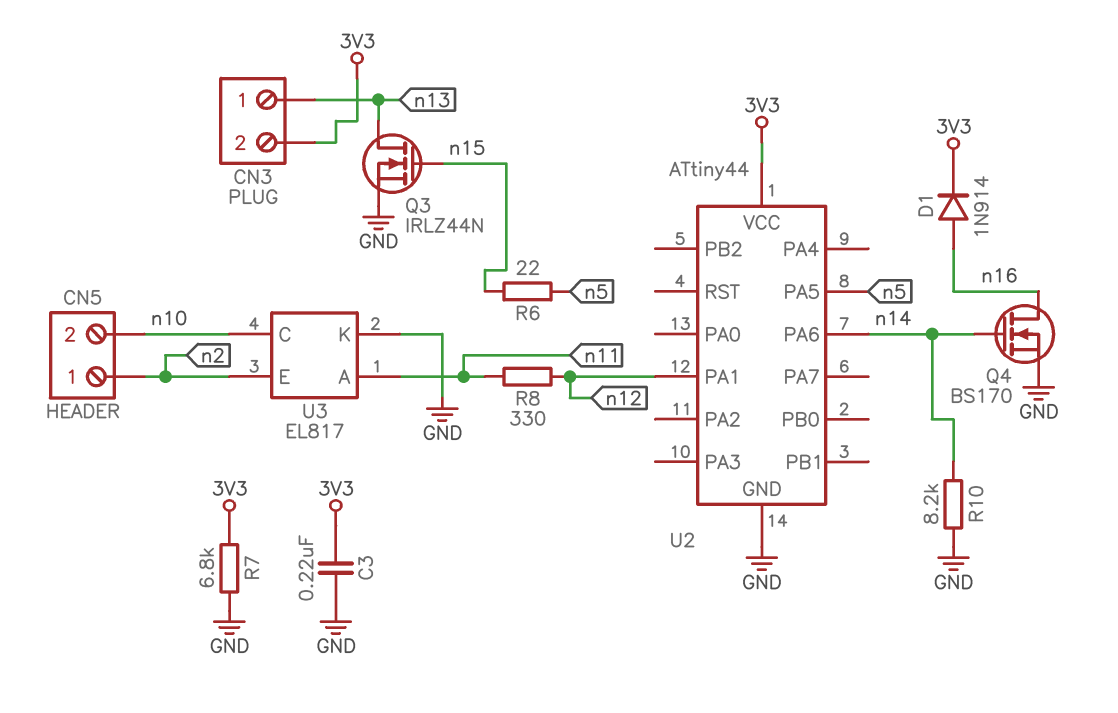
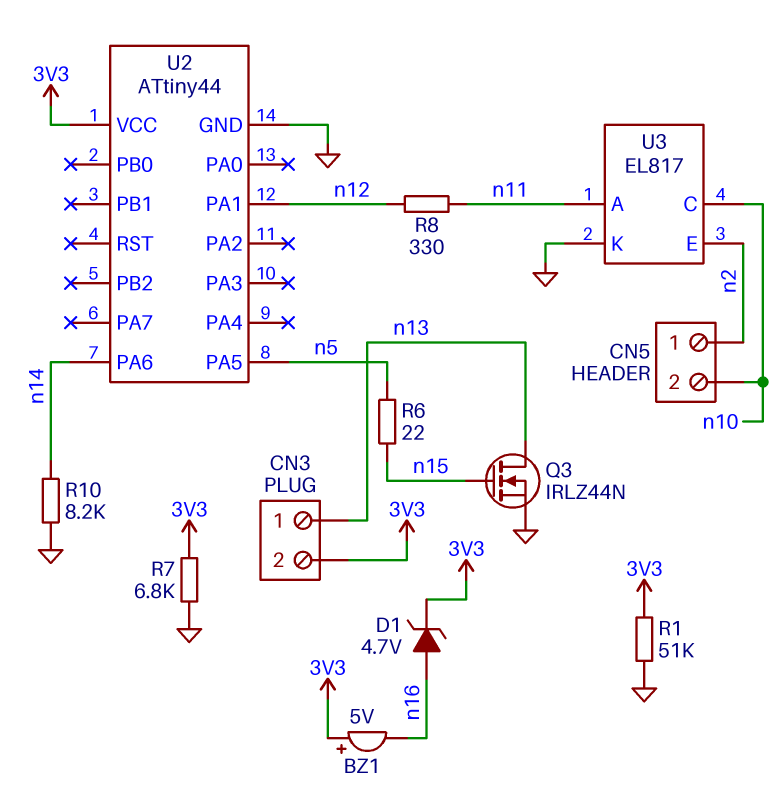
BZ1: none -> buzzer 5V (plus 3V3, minus n16)
C3: 220nF (3V3, GND) -> none
D1: diode 1N914 (A n16, K 3V3) -> zener 4.7V (A n16, K 3V3)
Q4: NMOS BS170 (G n14, D n16, S GND) -> none
R1: none -> 51k (3V3, GND)

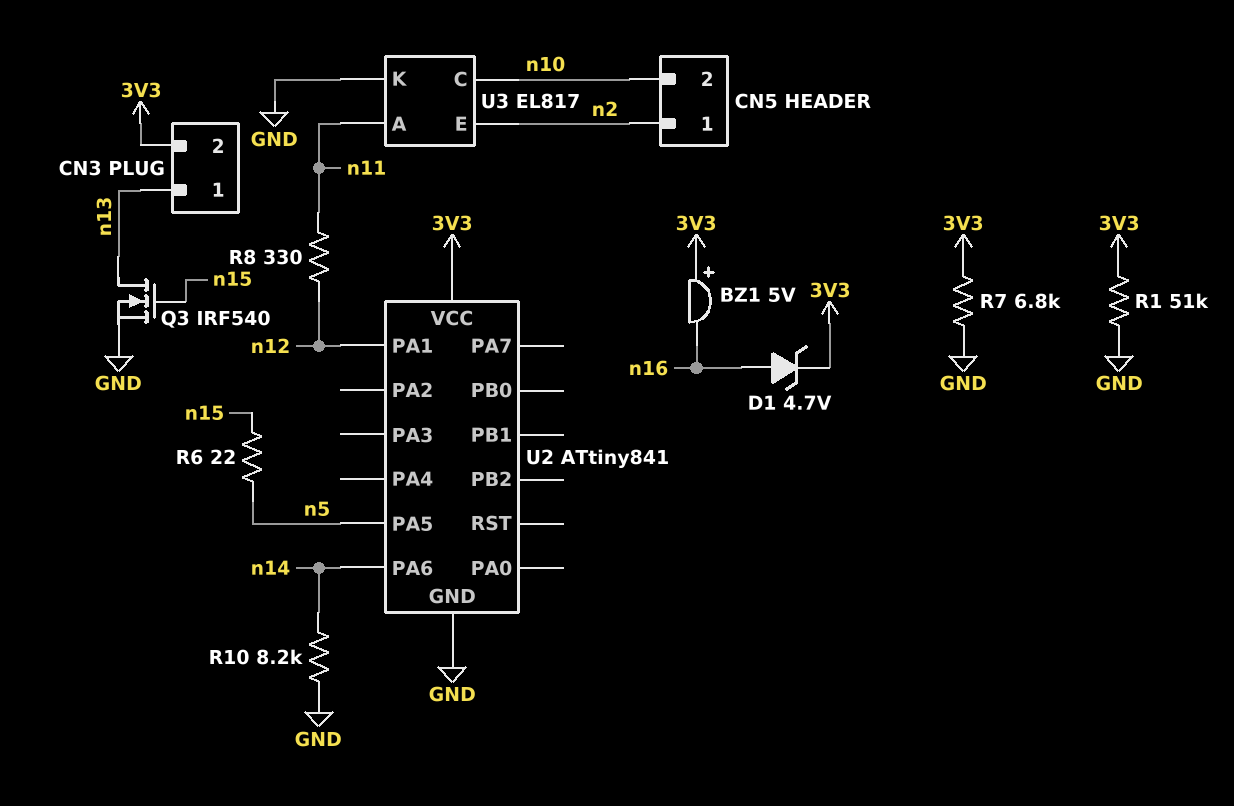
Q3: NMOS IRLZ44N (G n15, D n13, S GND) -> NMOS IRF540 (G n15, D n13, S GND)
U2: ATtiny44 -> ATtiny841

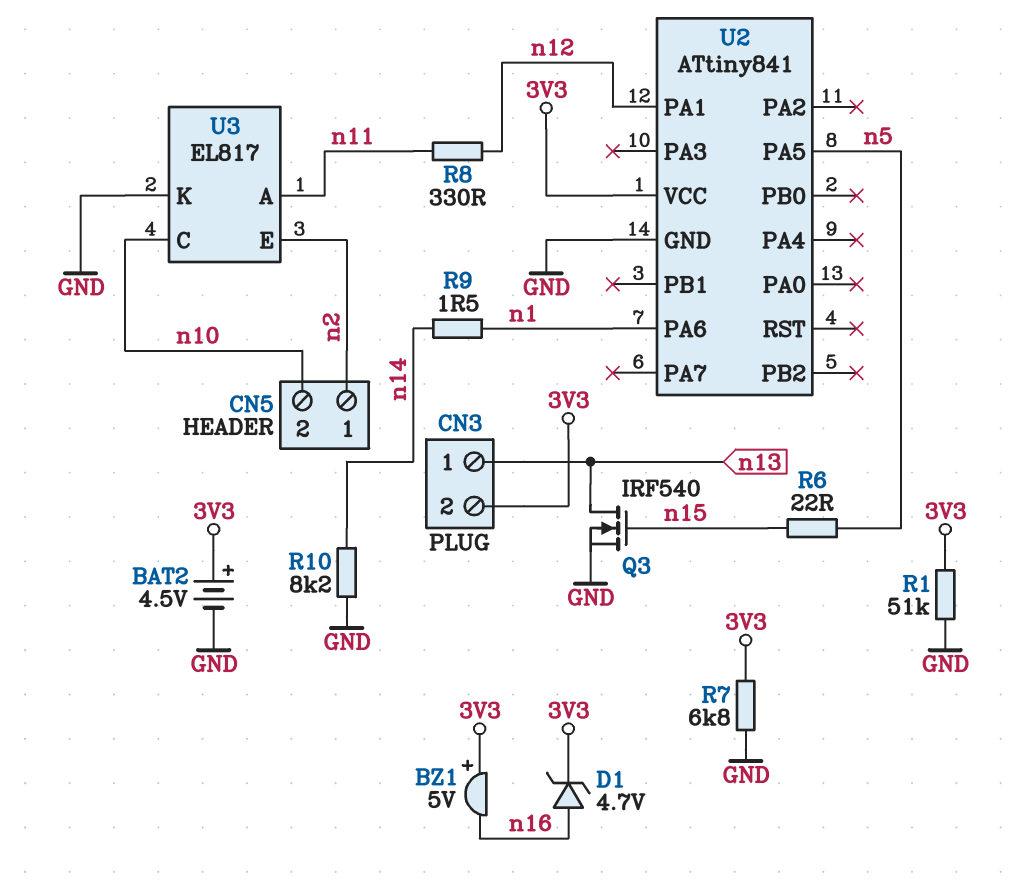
BAT2: none -> 4.5V (plus 3V3, minus GND)
R9: none -> 1.5 (n1, n14)
U2 pin PA6: n14 -> n1

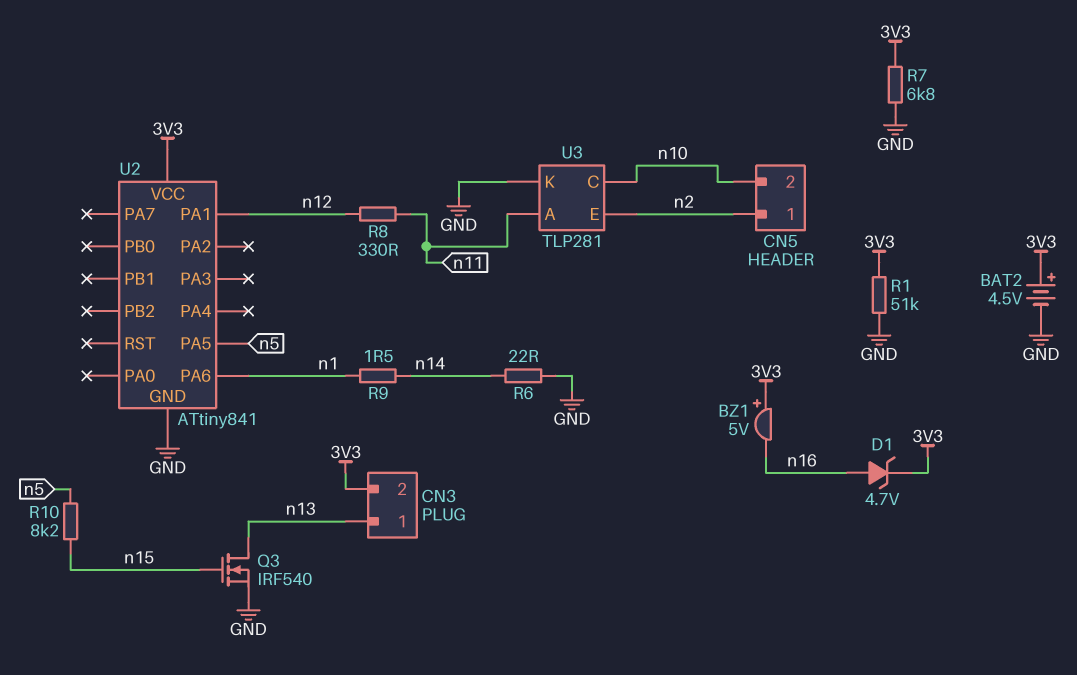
R6: 22 (n5, n15) -> 22 (GND, n14)
R10: 8.2k (GND, n14) -> 8.2k (n5, n15)
U3: EL817 -> TLP281

